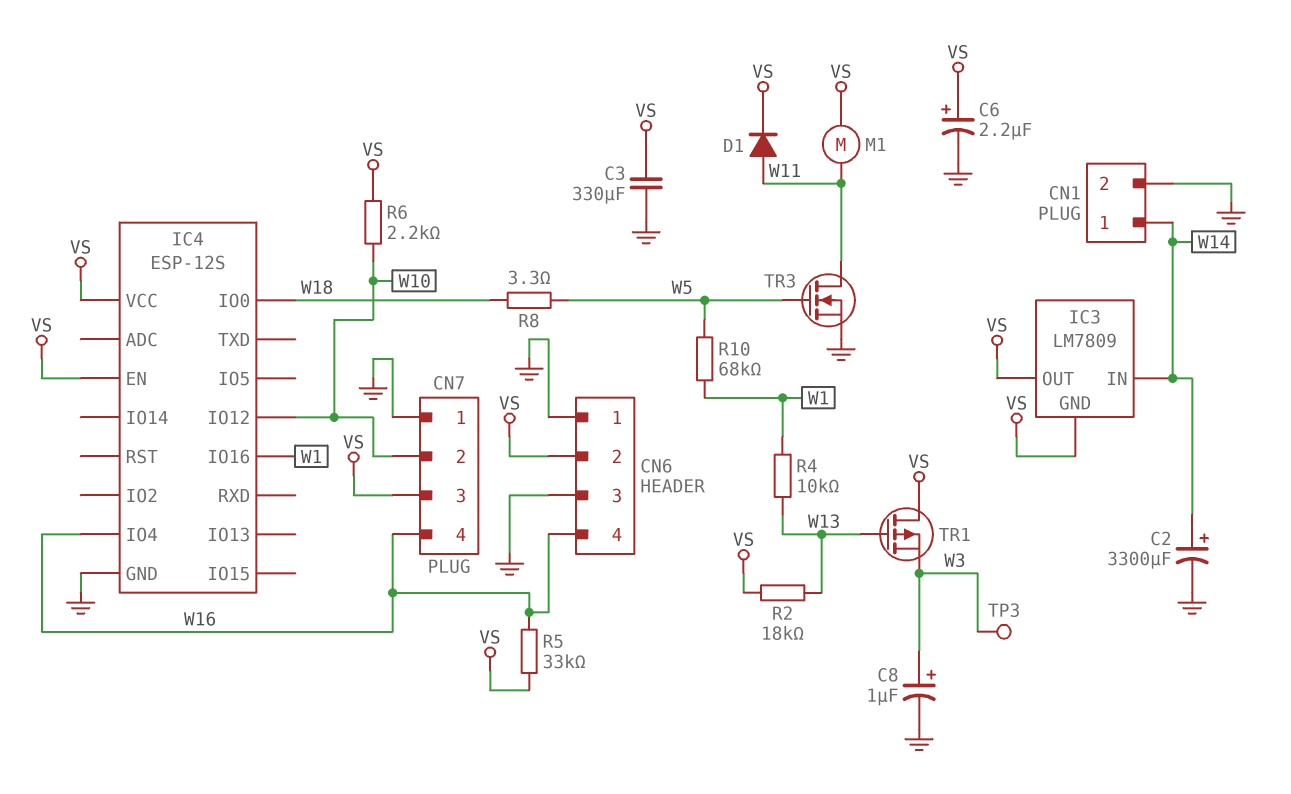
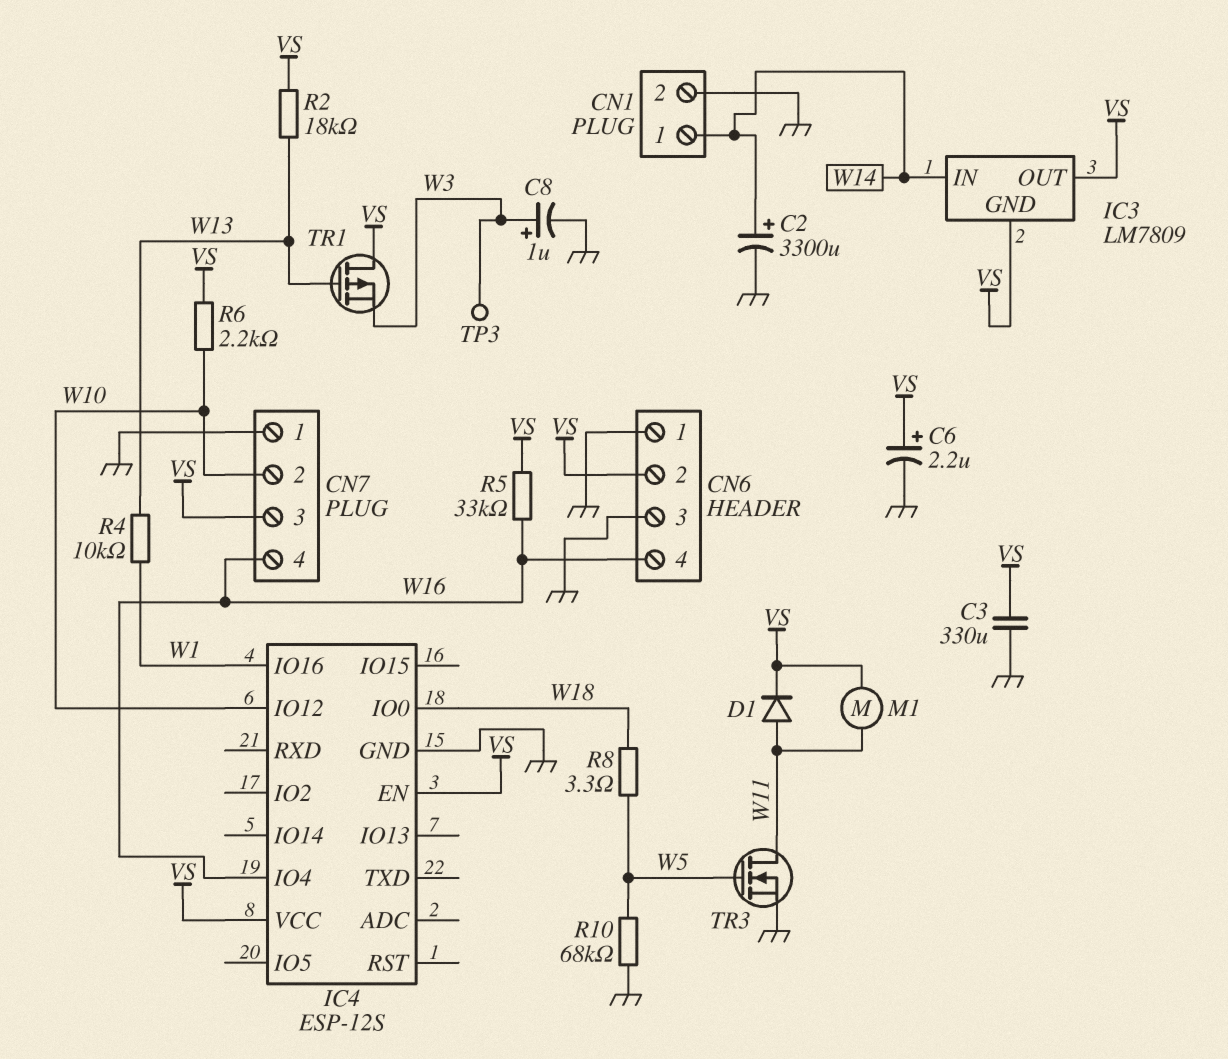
R10: 68k (W1, W5) -> 68k (GND, W5)

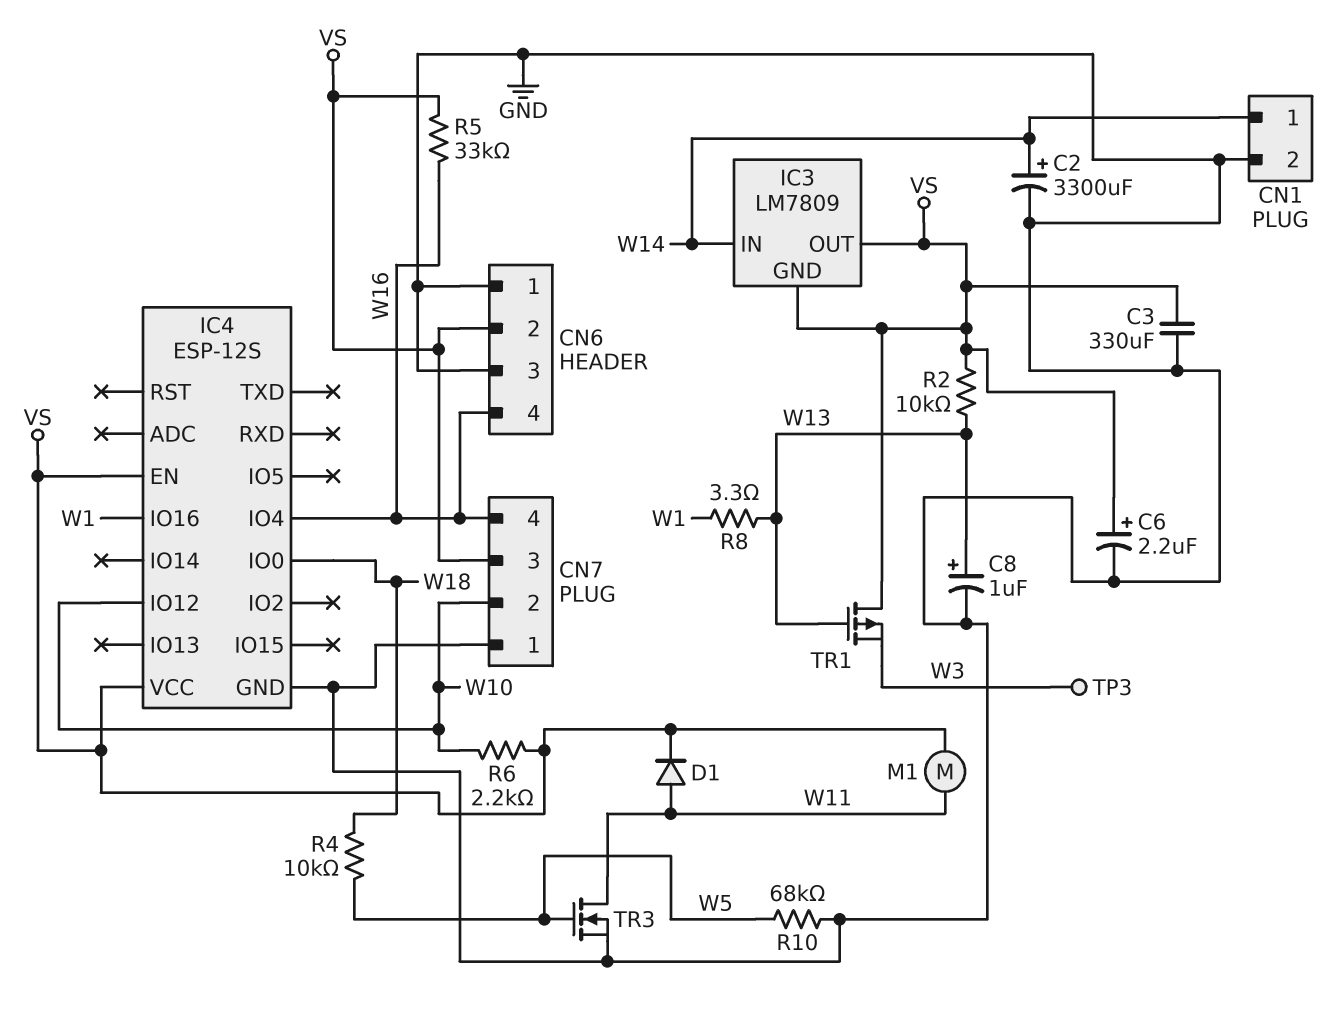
C8: 1uF (plus W3, minus GND) -> 1uF (plus W13, minus GND)
R2: 18k (VS, W13) -> 10k (VS, W13)
R4: 10k (W1, W13) -> 10k (W5, W18)
R8: 3.3 (W5, W18) -> 3.3 (W1, W13)

